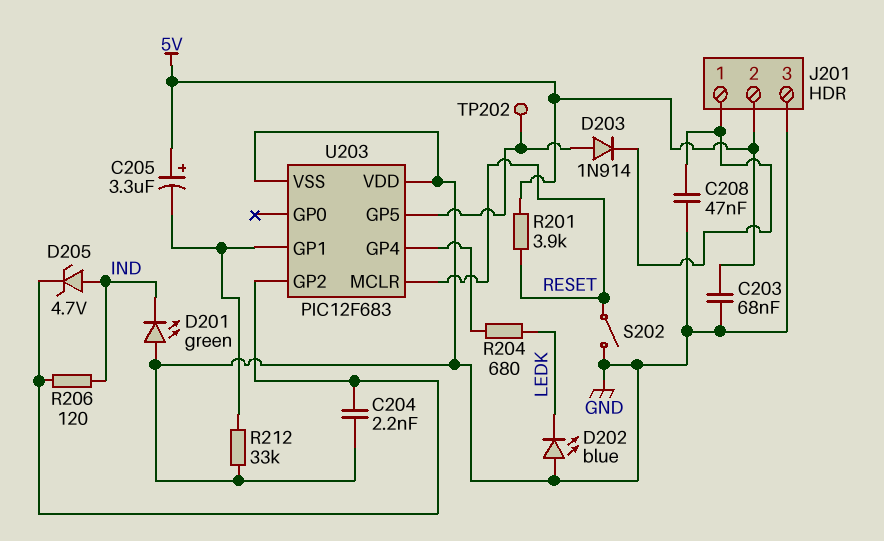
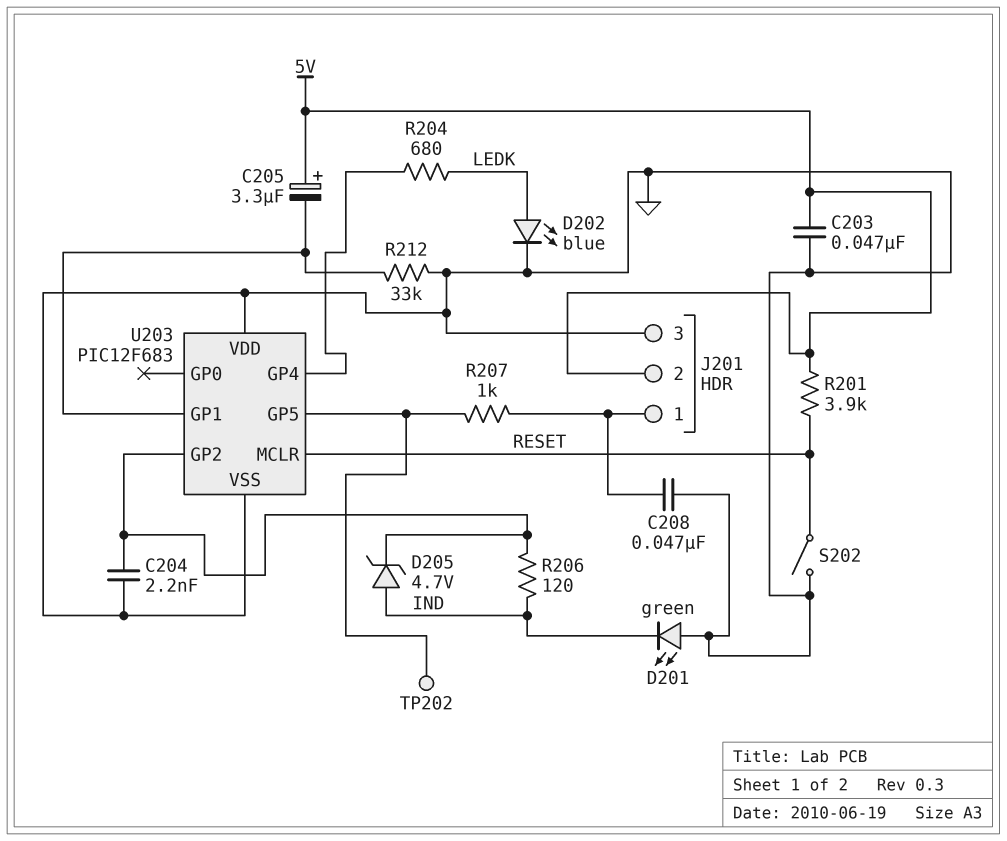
C203: 68nF (5V, GND) -> 47nF (5V, GND)
D202: LED blue (A GND, K LEDK) -> LED blue (A LEDK, K GND)
D203: diode 1N914 (A U203/GP5, K J201/1) -> none
R207: none -> 1k (J201/1, U203/GP5)

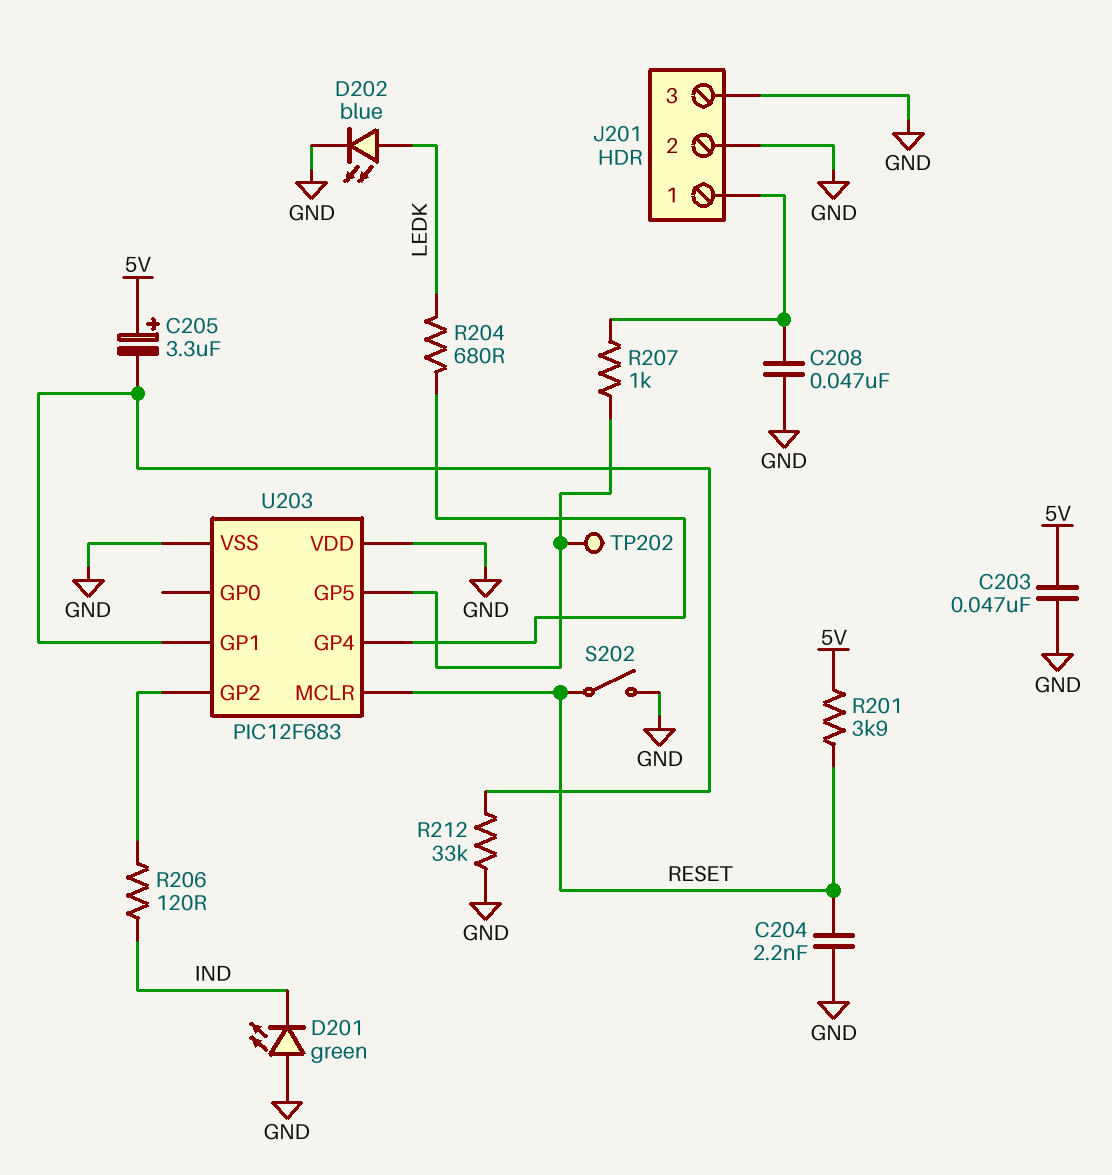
C204: 2.2nF (GND, U203/GP2) -> 2.2nF (GND, RESET)
D205: zener 4.7V (A IND, K U203/GP2) -> none
J201 pin 2: 5V -> GND

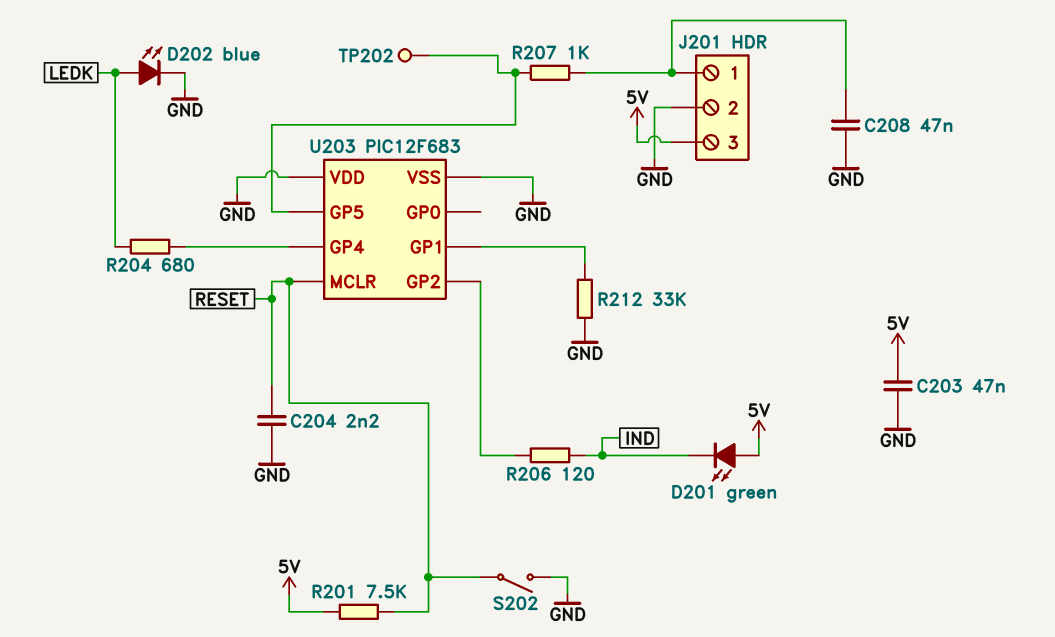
C205: 3.3uF (plus 5V, minus U203/GP1) -> none
D201: LED green (A GND, K IND) -> LED green (A 5V, K IND)
J201 pin 3: GND -> 5V
R201: 3.9k (5V, RESET) -> 7.5k (5V, RESET)

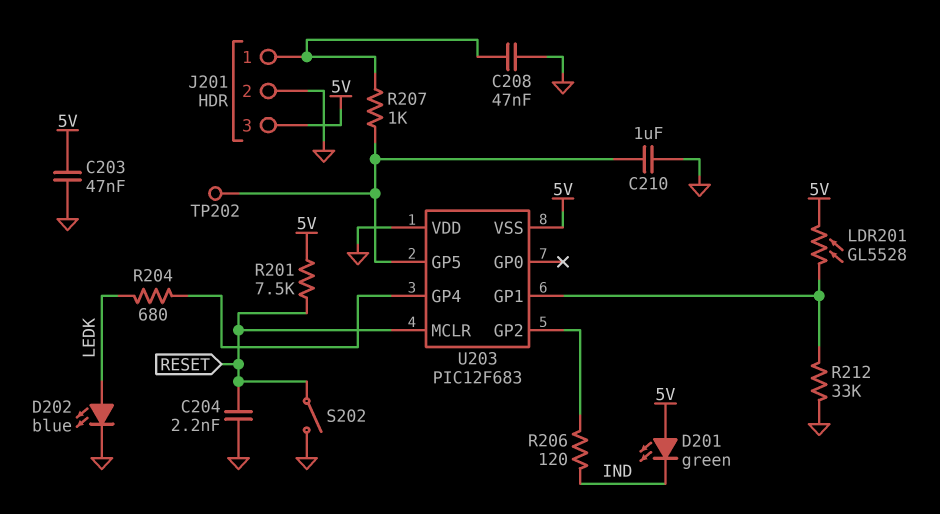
C210: none -> 1uF (GND, U203/GP5)
LDR201: none -> GL5528 (5V, U203/GP1)
U203 pin VSS: GND -> 5V

